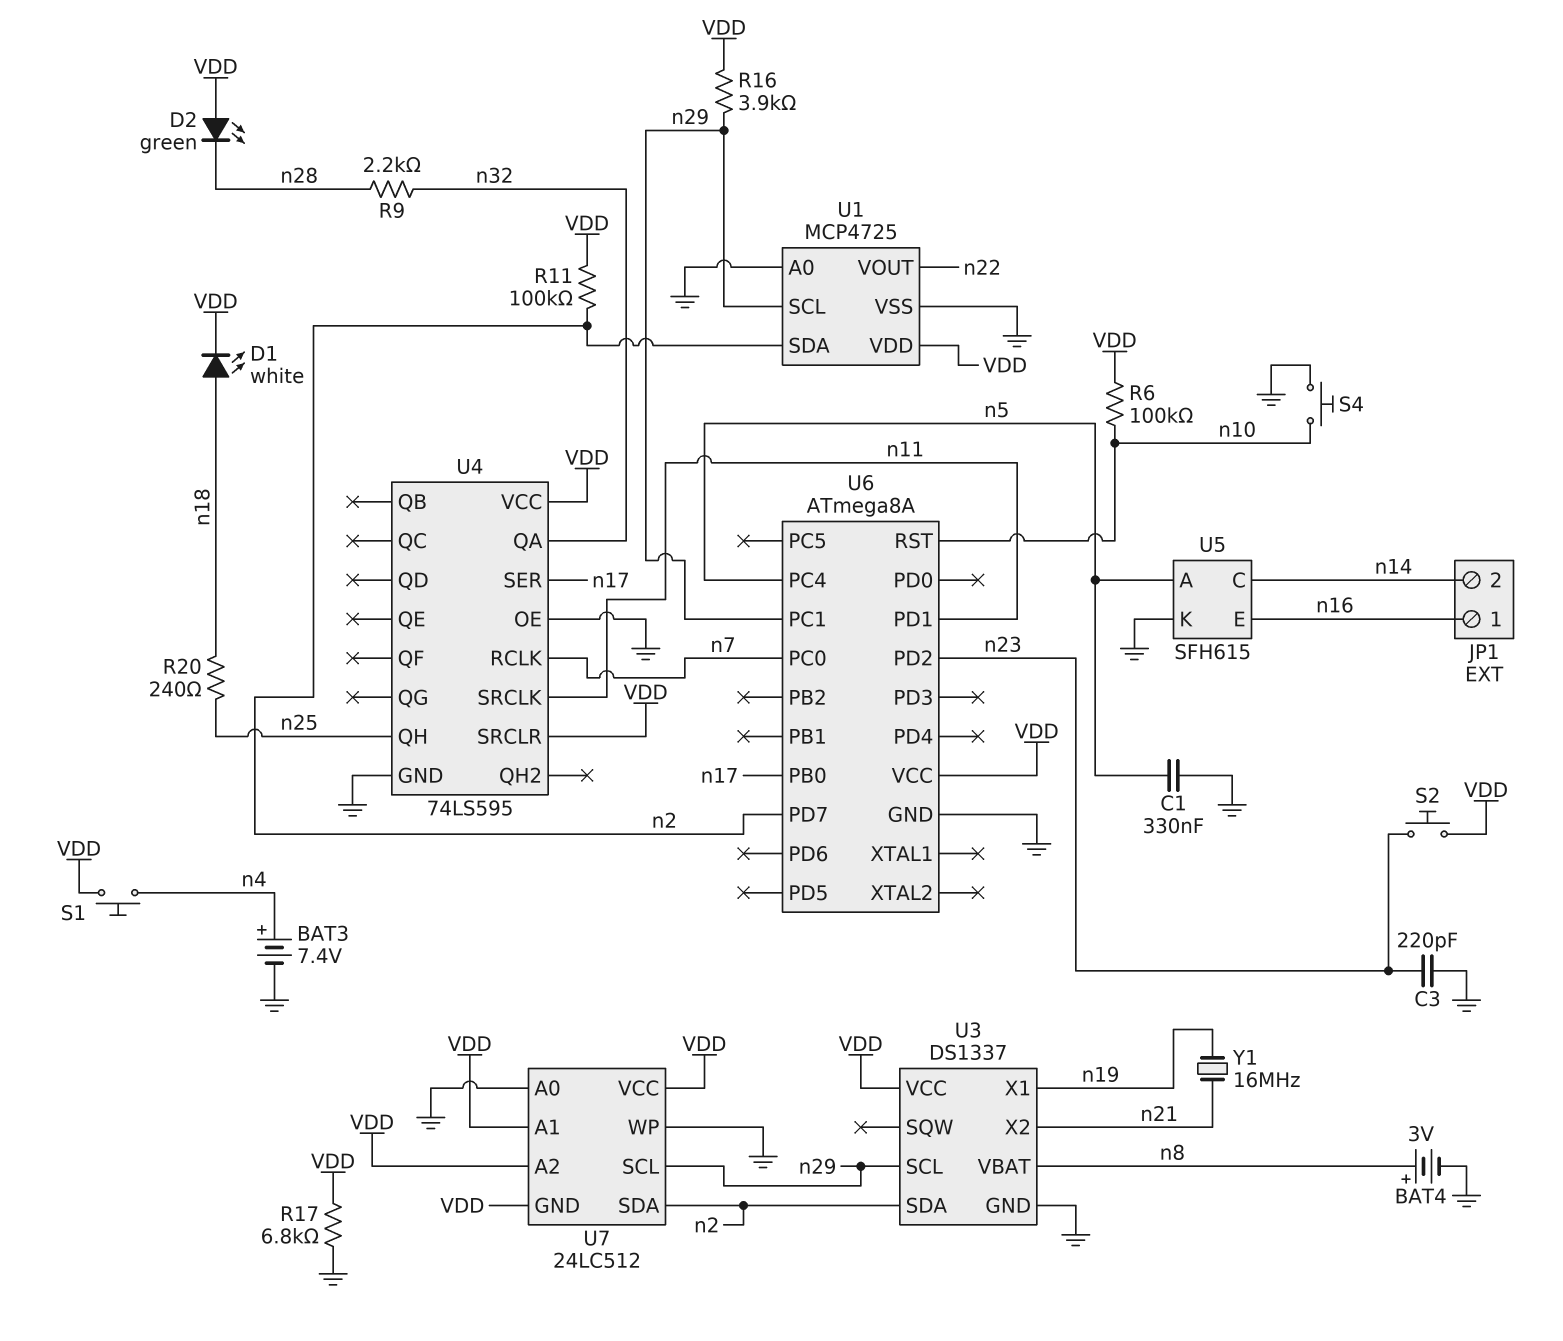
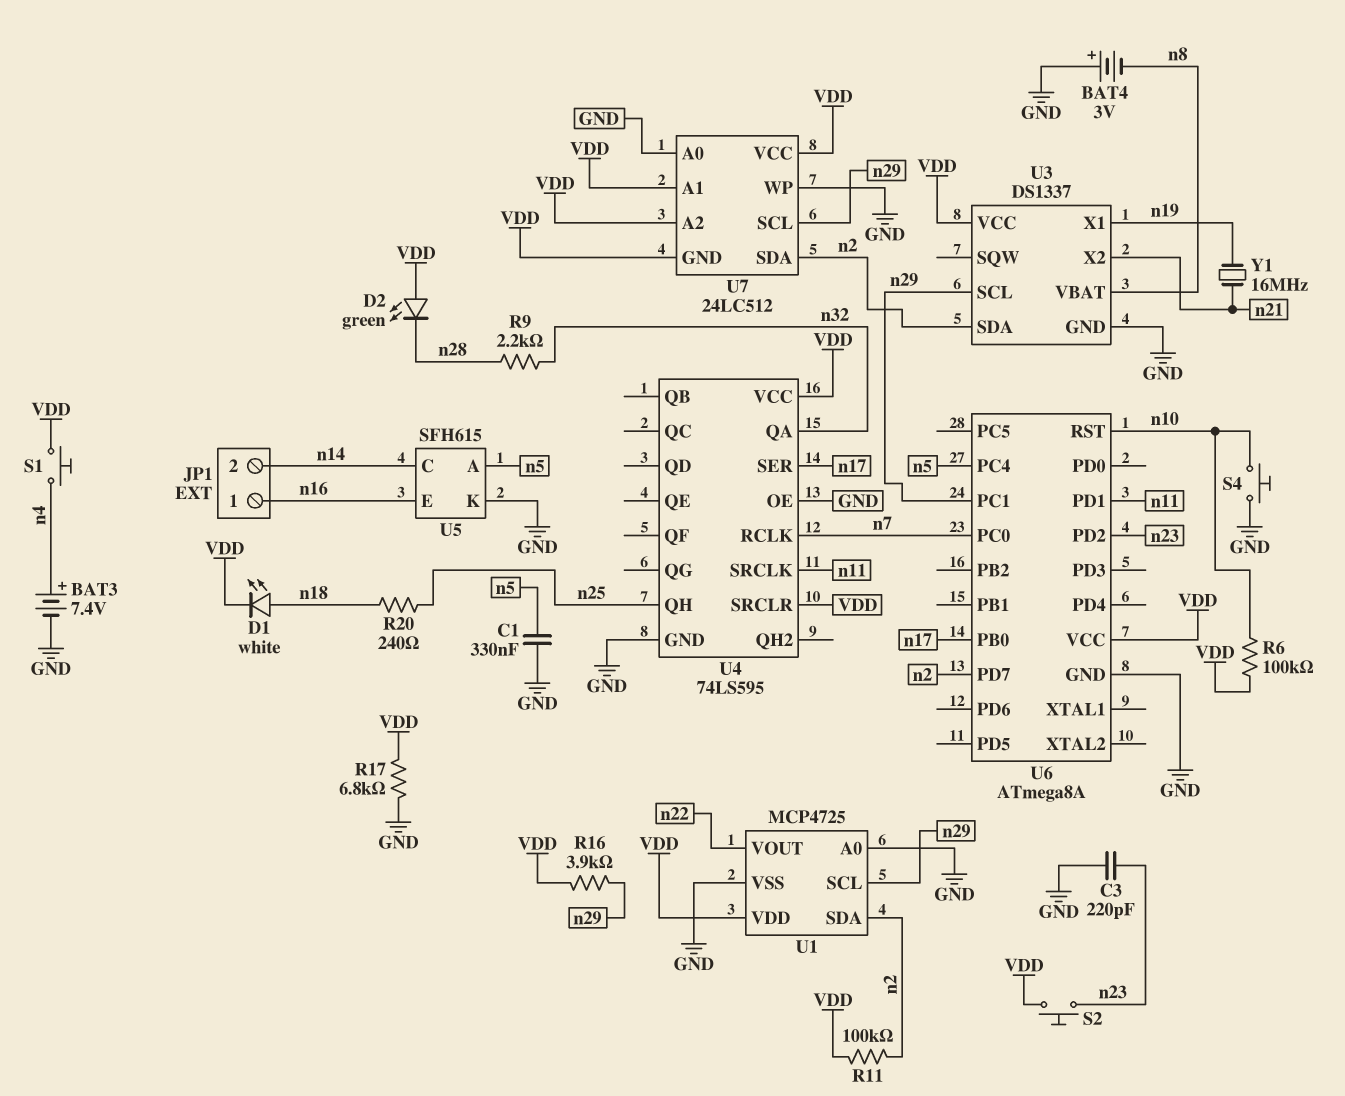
BAT4: 3V (plus n8, minus GND) -> 3V (plus GND, minus n8)

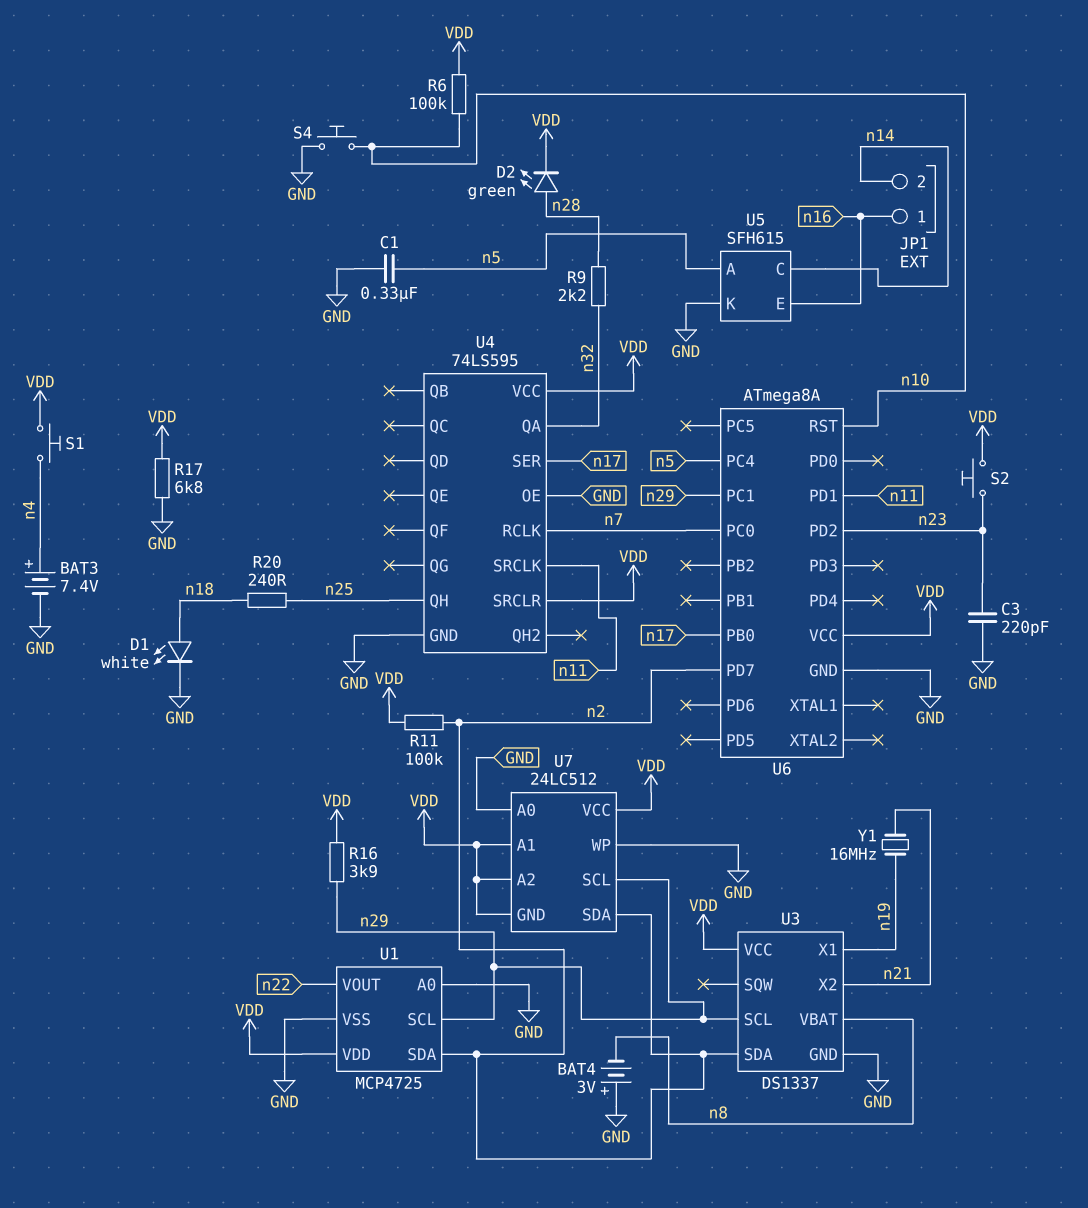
D1: LED white (A n18, K VDD) -> LED white (A n18, K GND)
D2: LED green (A VDD, K n28) -> LED green (A n28, K VDD)

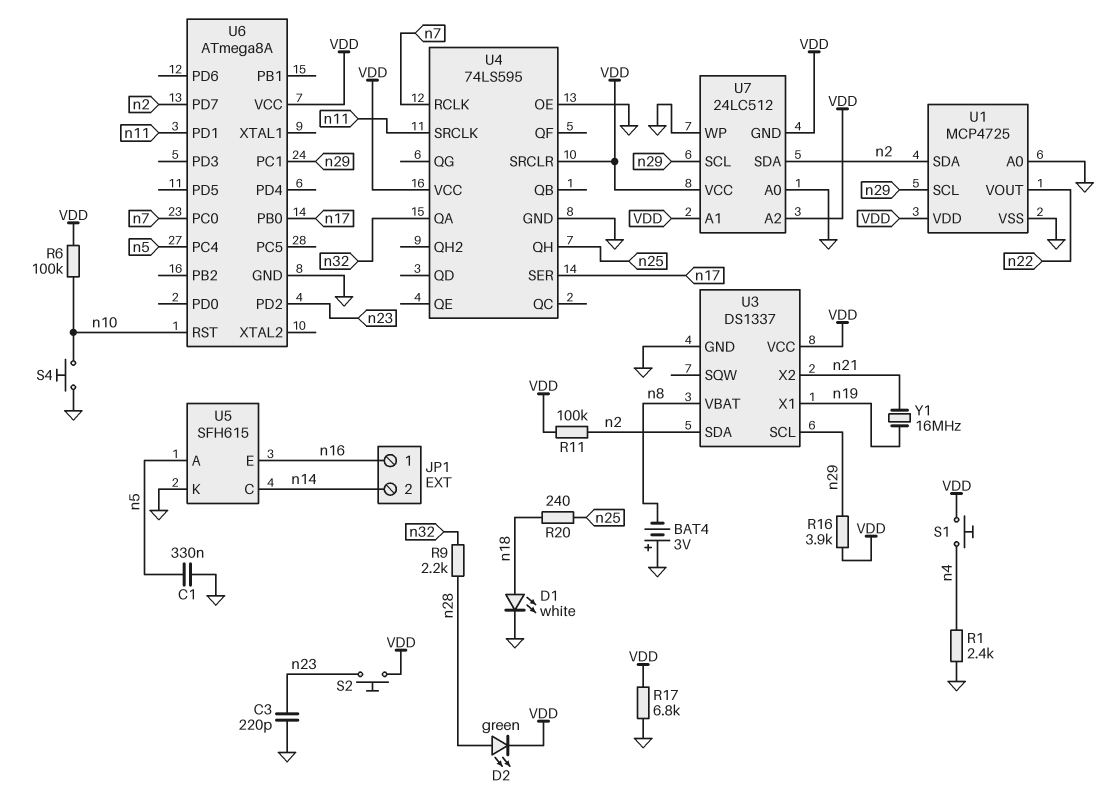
BAT3: 7.4V (plus n4, minus GND) -> none
R1: none -> 2.4k (GND, n4)

